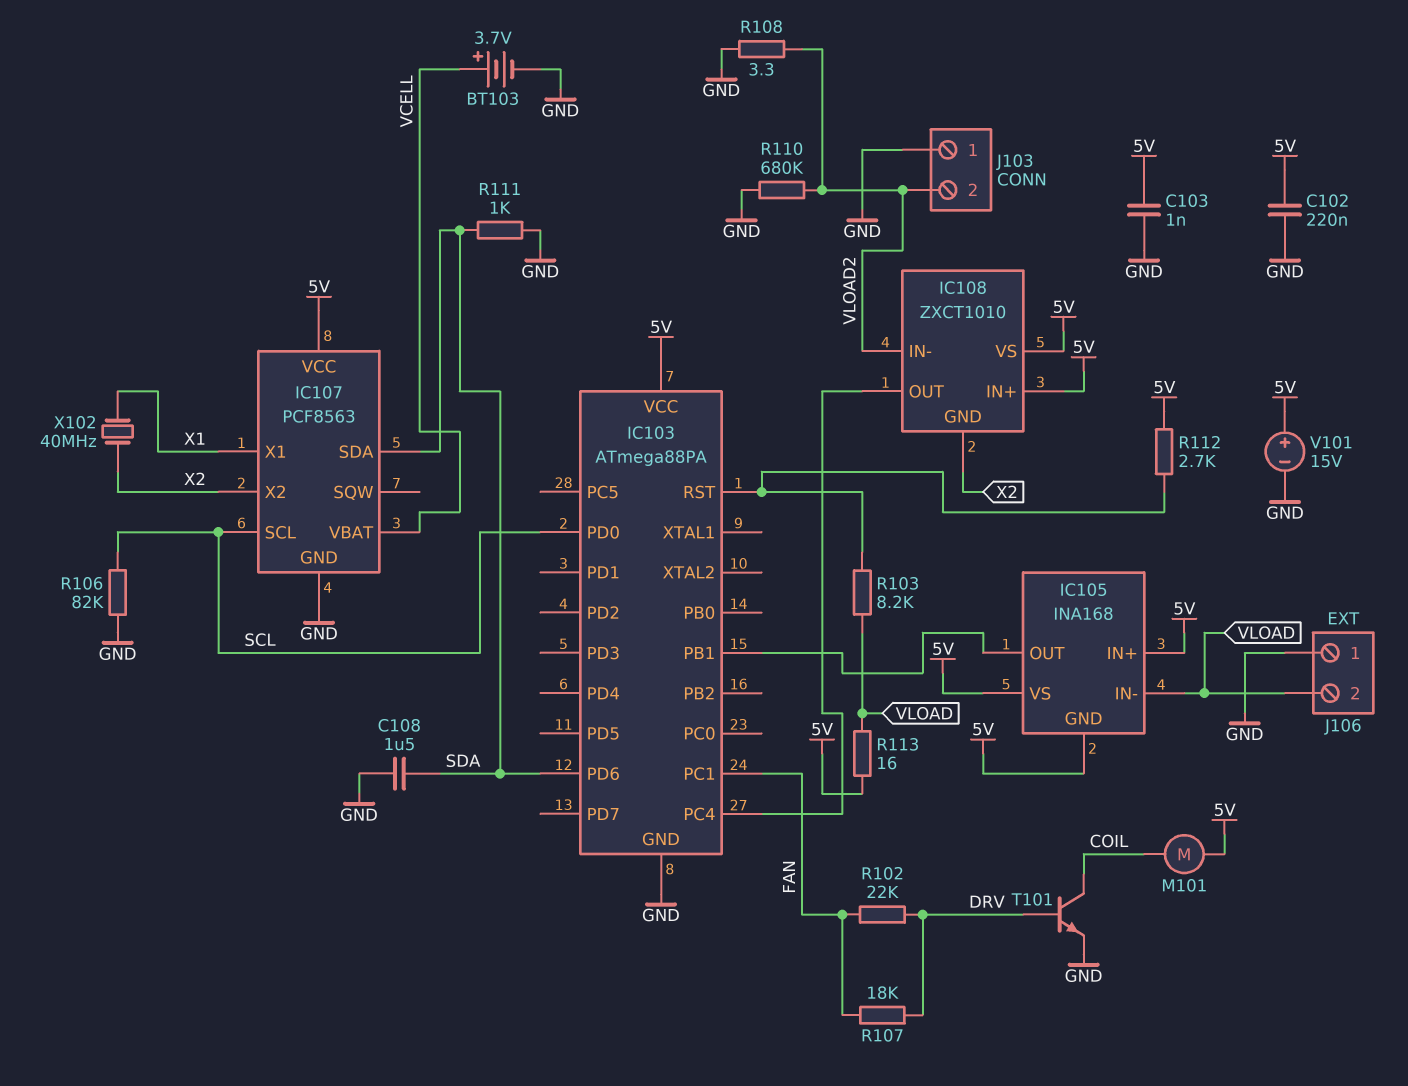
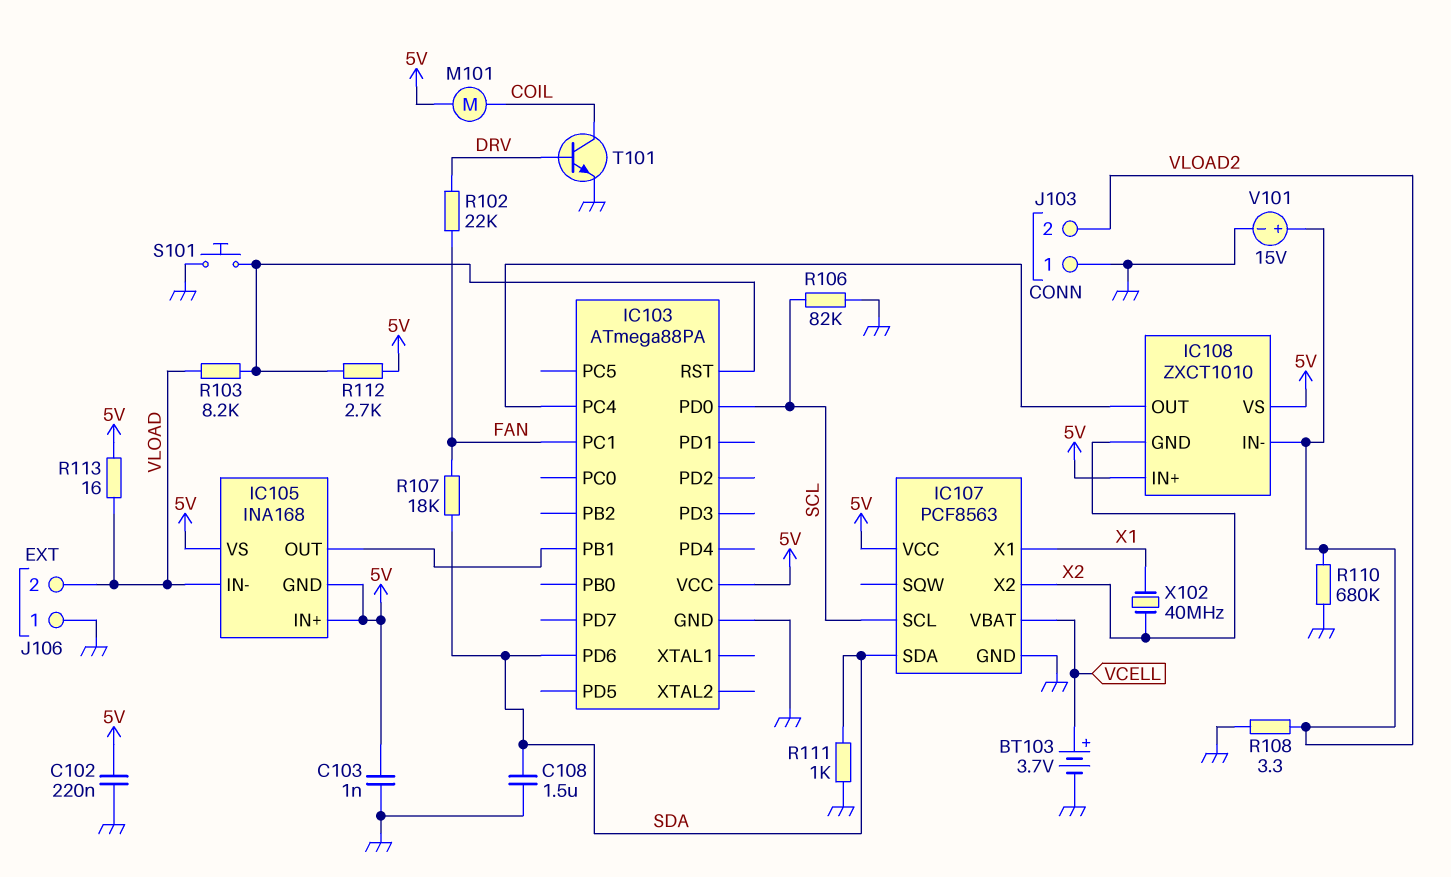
R107: 18k (DRV, FAN) -> 18k (FAN, SDA)
S101: none -> button (GND, IC103/RST)
V101: 15V (plus 5V, minus GND) -> 15V (plus VLOAD2, minus GND)

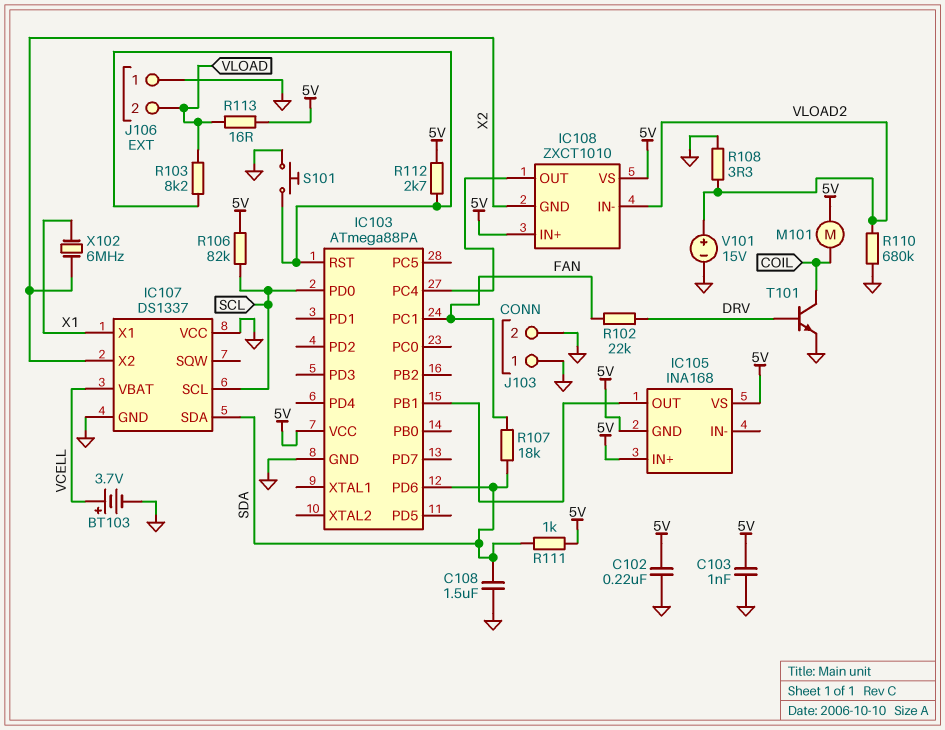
IC105 pin IN-: VLOAD -> none
IC107: PCF8563 -> DS1337
IC107 pin VCC: 5V -> GND
J103 pin 2: VLOAD2 -> GND
R106: 82k (GND, SCL) -> 82k (5V, SCL)
R111: 1k (GND, SDA) -> 1k (5V, SDA)
X102: 40MHz (X1, X2) -> 6MHz (X1, X2)

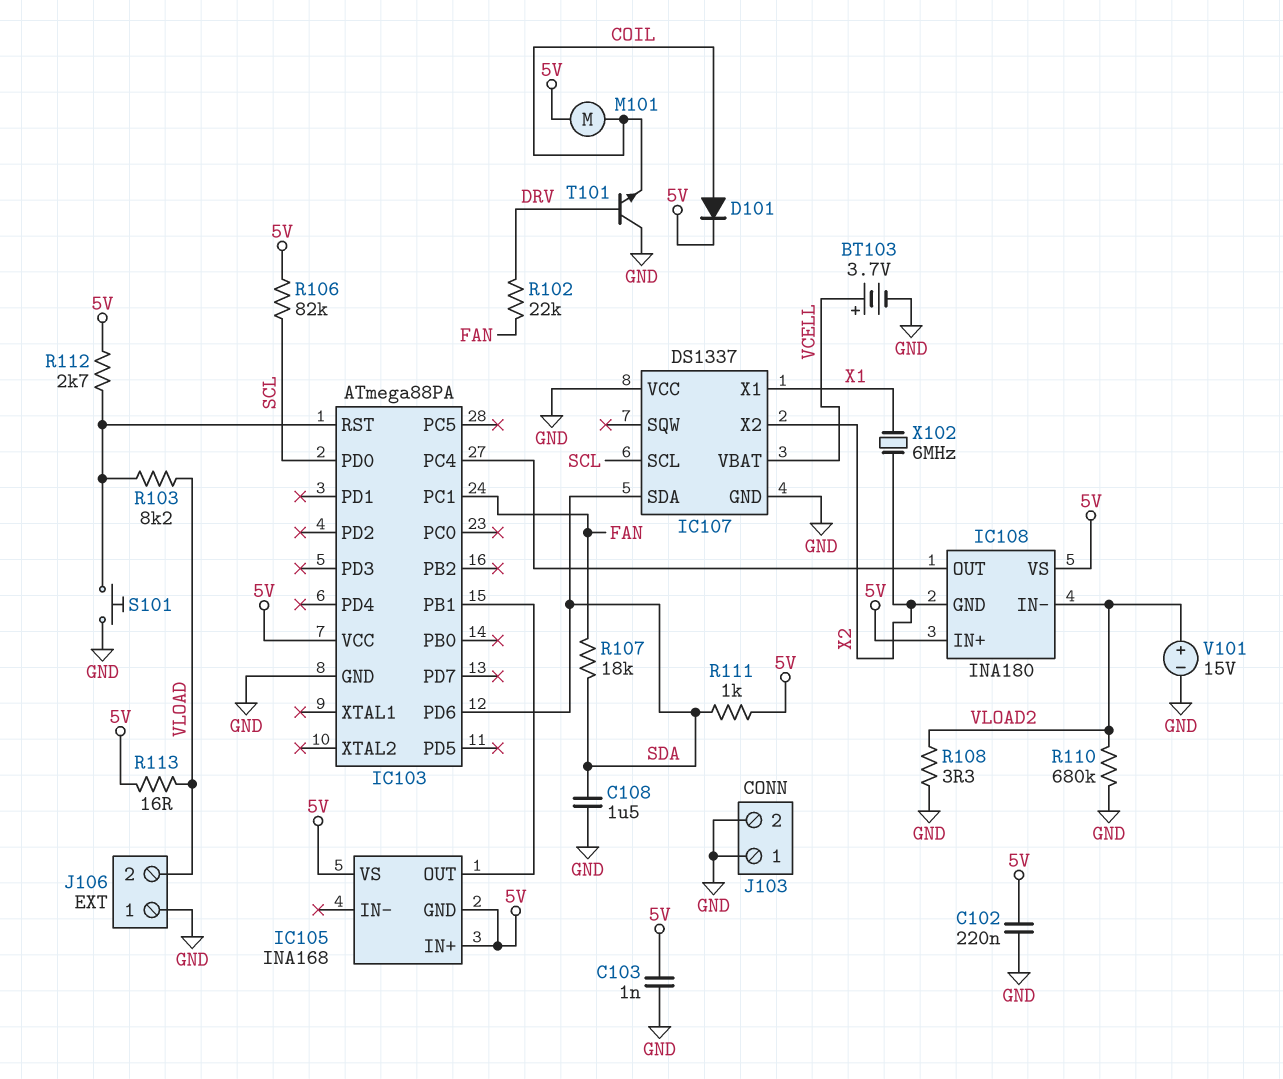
D101: none -> diode (A COIL, K 5V)
IC108: ZXCT1010 -> INA180
T101: NPN (B DRV, C COIL, E GND) -> NPN (B DRV, C GND, E COIL)

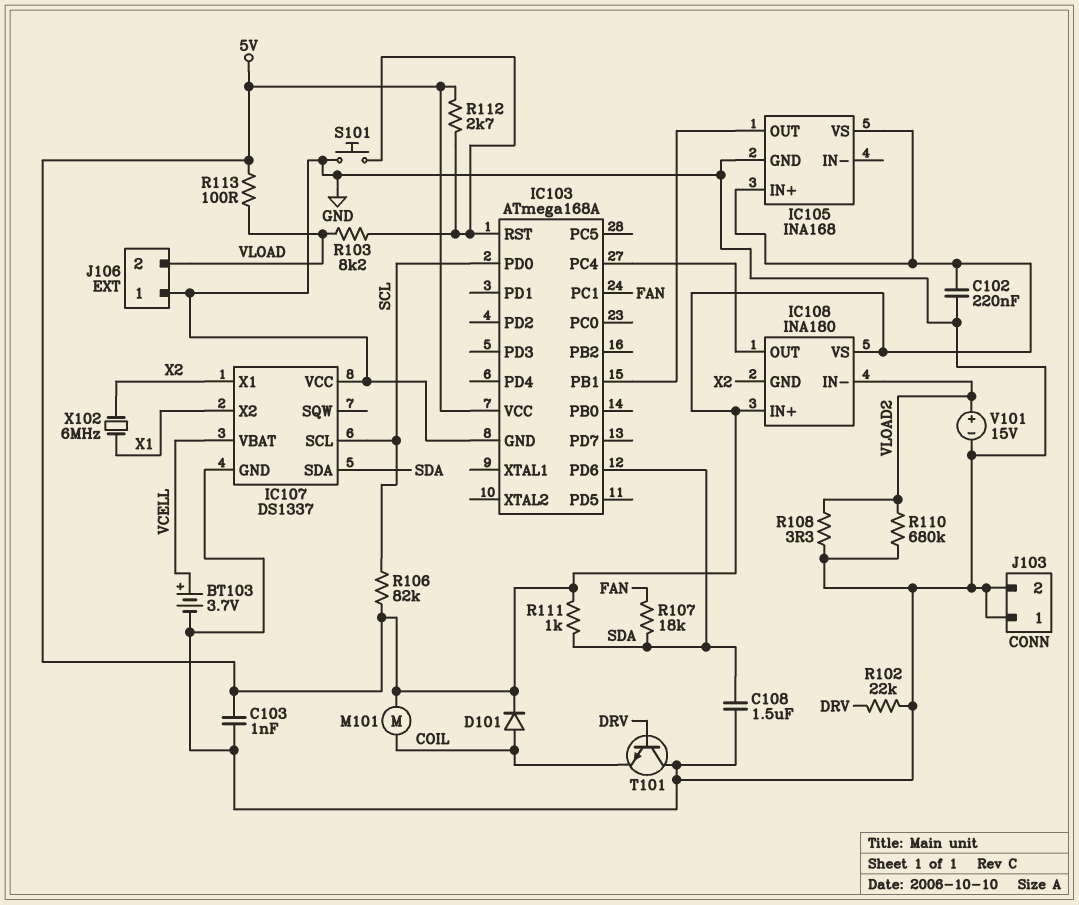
IC103: ATmega88PA -> ATmega168A
IC105 pin GND: 5V -> GND
IC107 pin X1: X1 -> X2
IC107 pin X2: X2 -> X1
R102: 22k (DRV, FAN) -> 22k (DRV, GND)
R113: 16 (5V, VLOAD) -> 100 (5V, VLOAD)

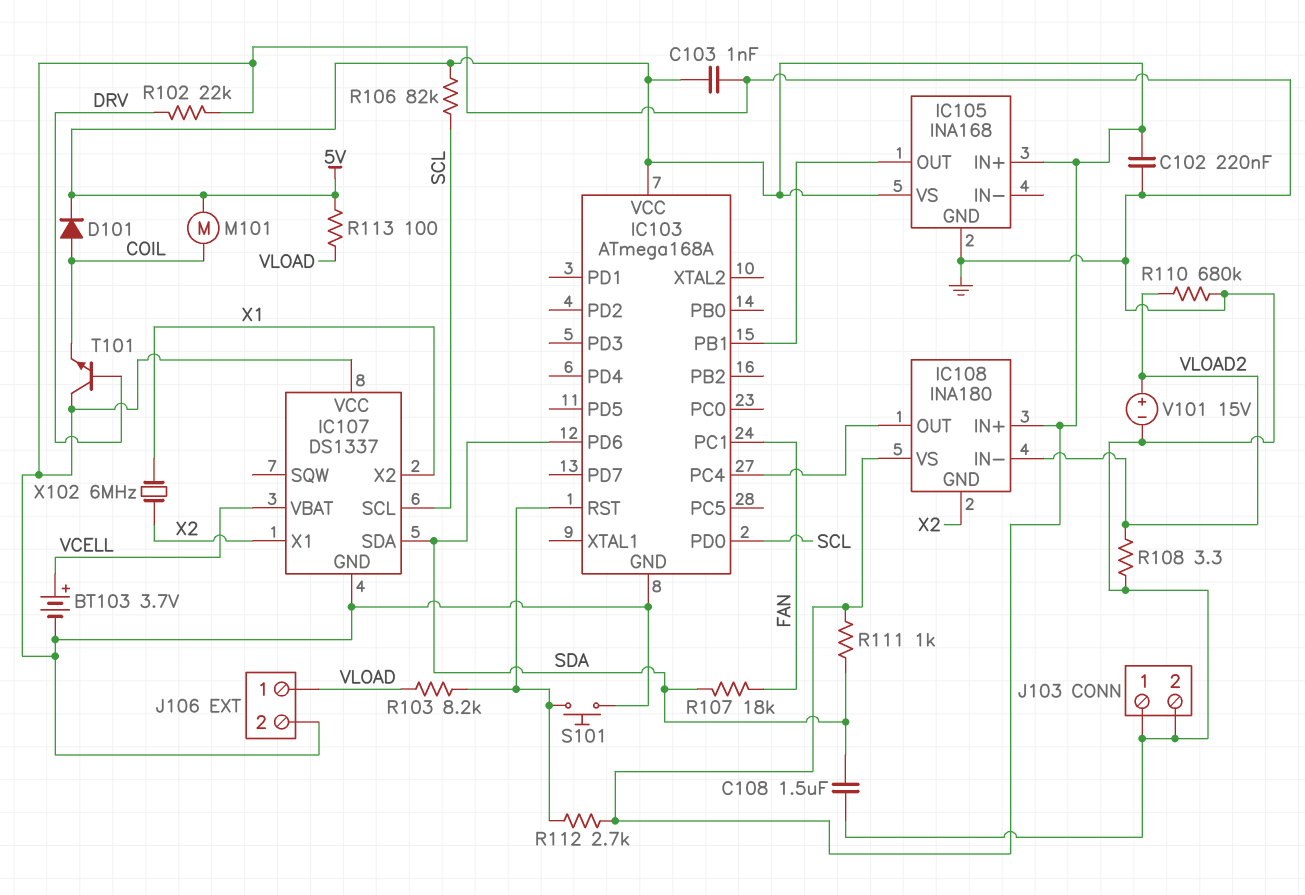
J106 pin 1: GND -> VLOAD
J106 pin 2: VLOAD -> GND

